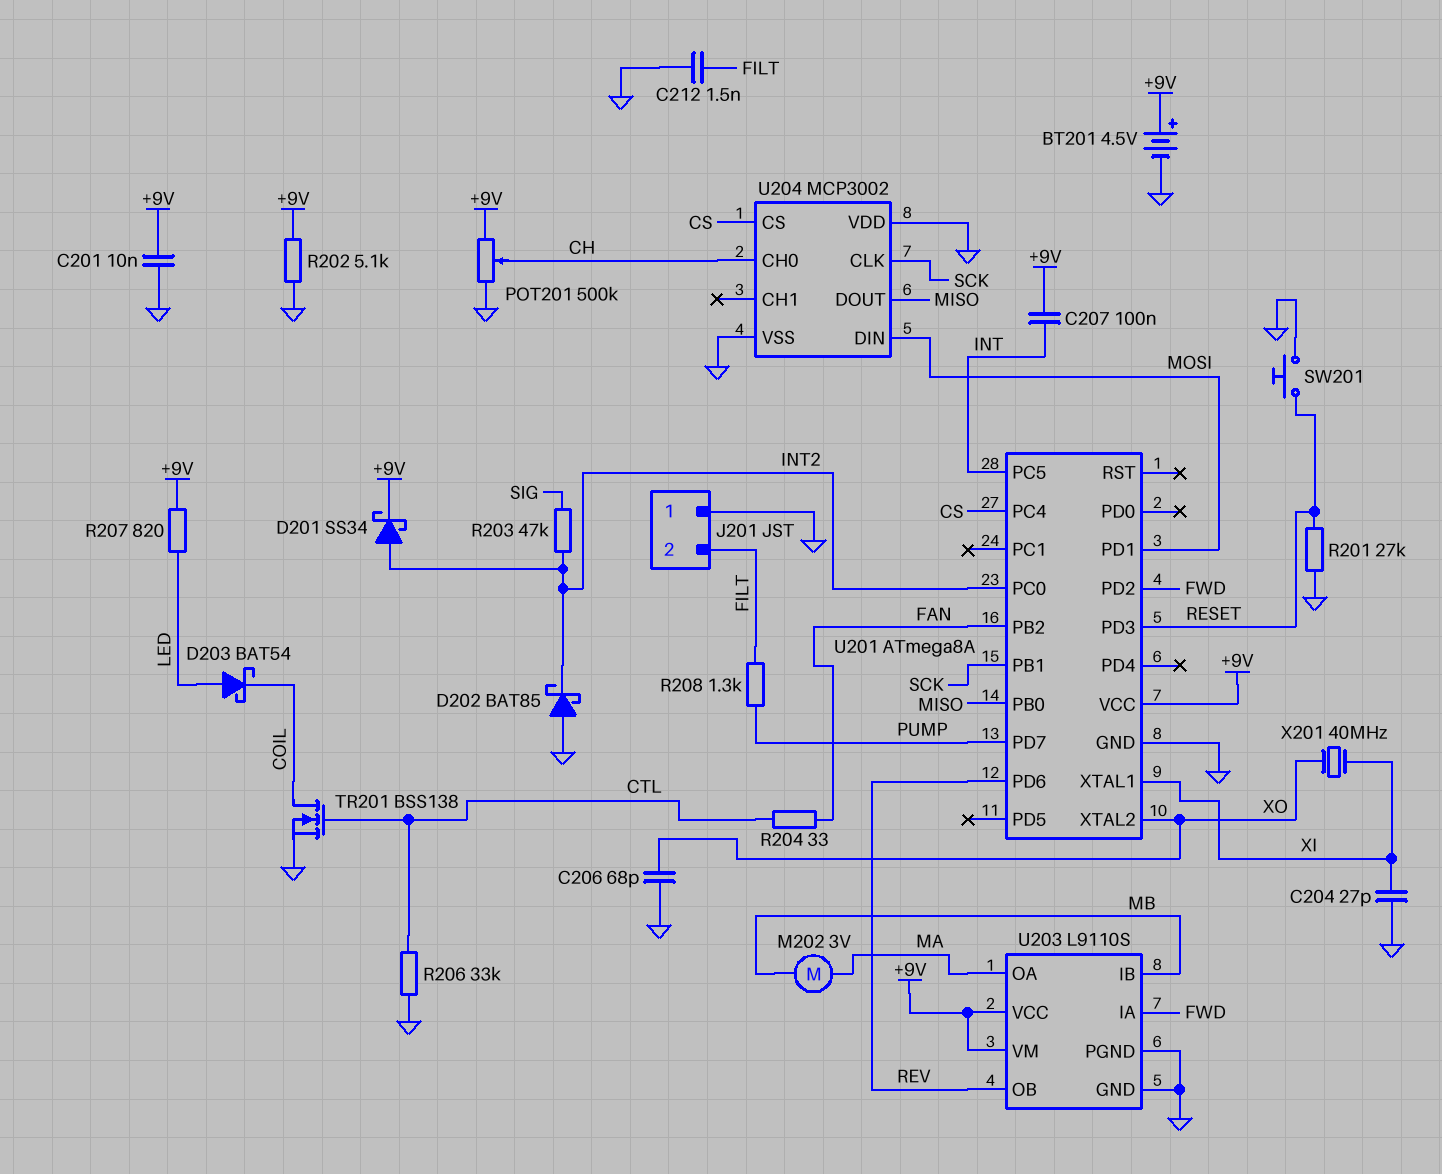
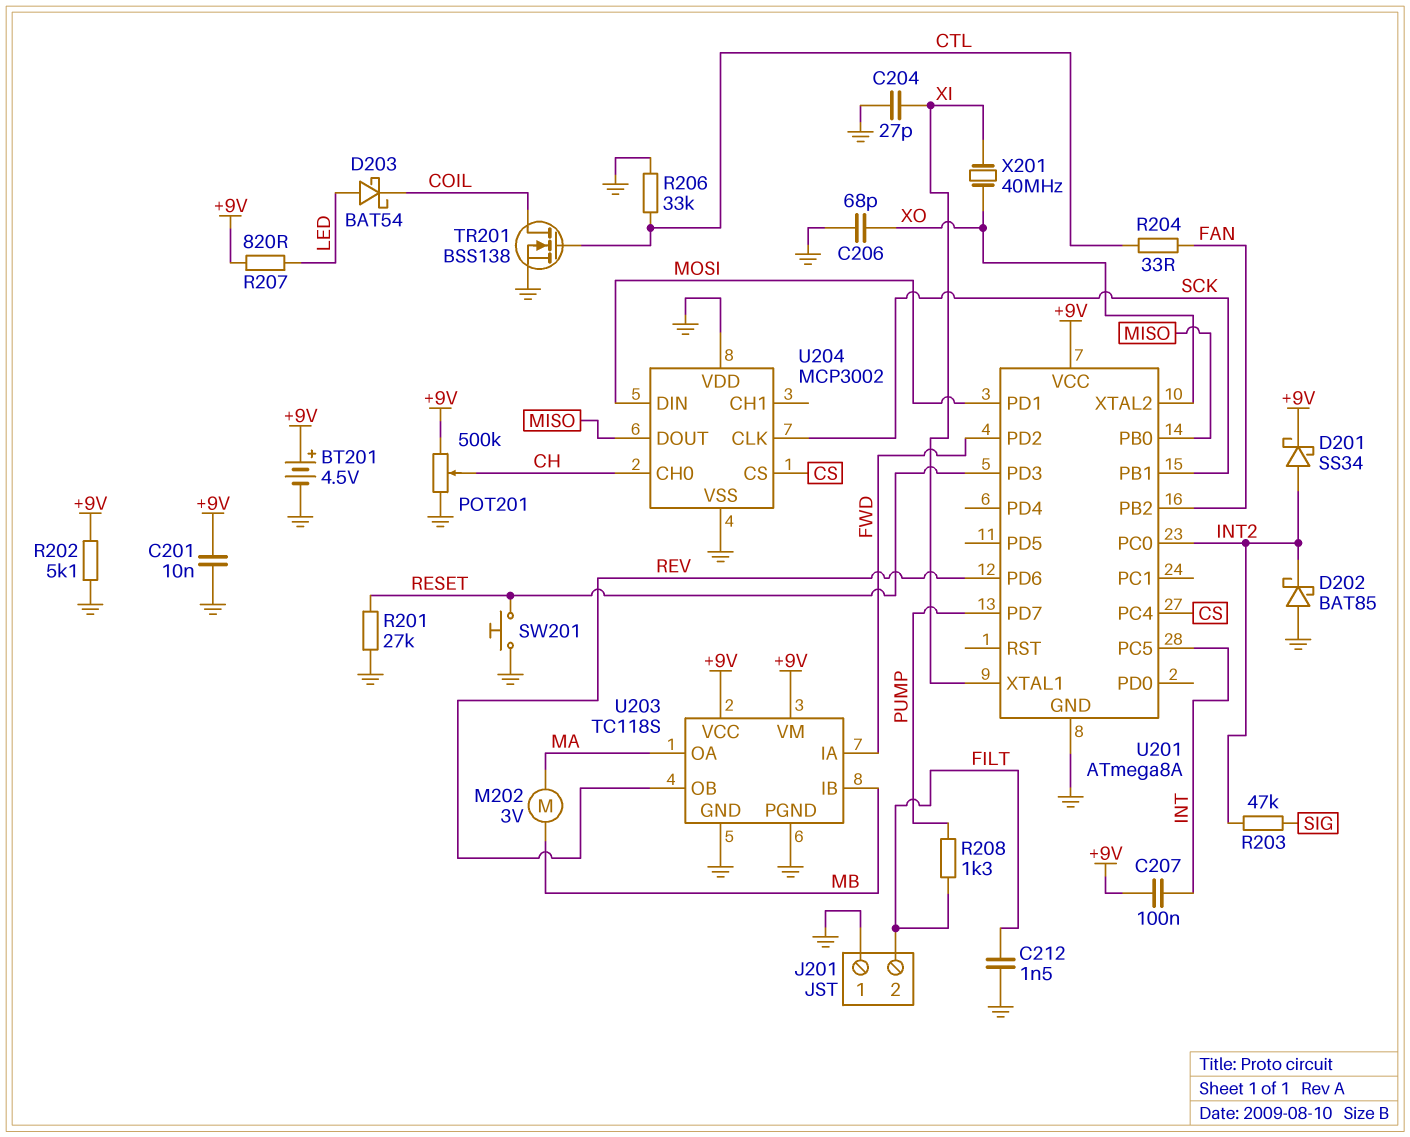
U203: L9110S -> TC118S

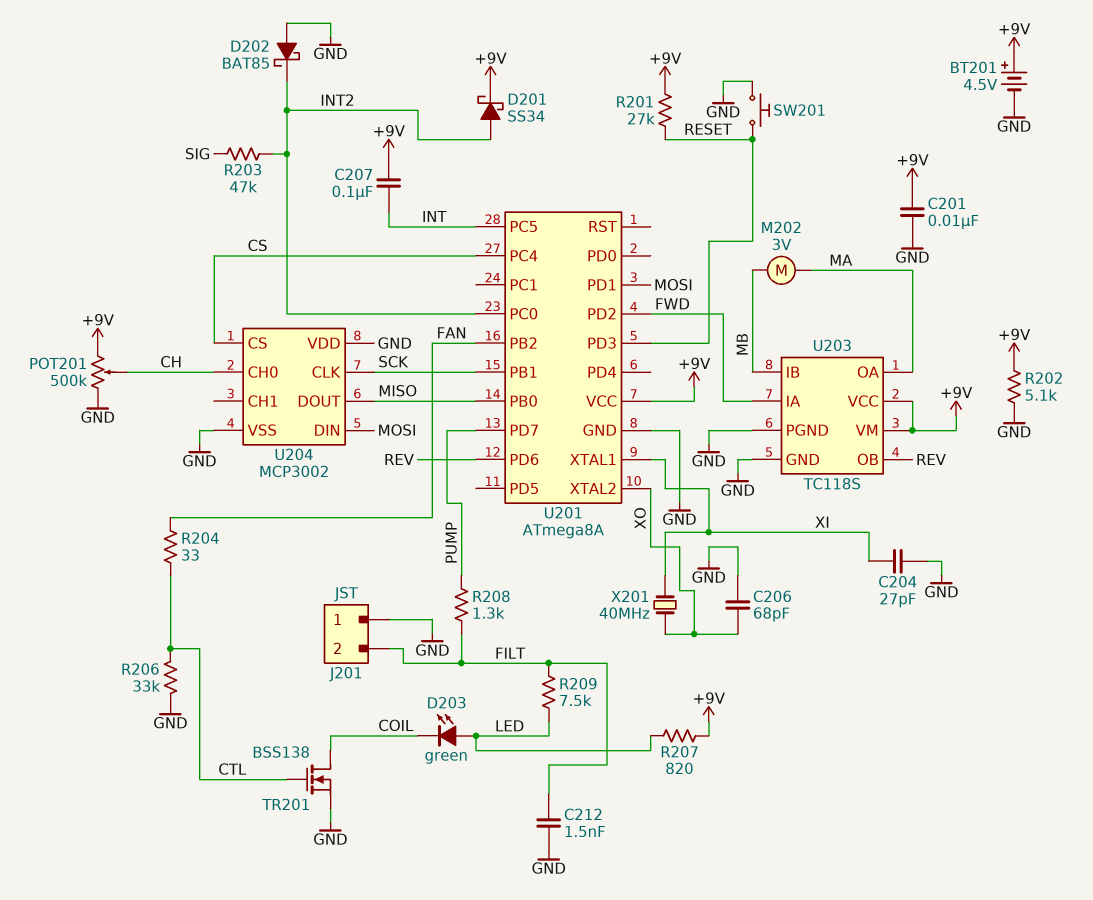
D203: schottky BAT54 (A LED, K COIL) -> LED green (A LED, K COIL)
R201: 27k (GND, RESET) -> 27k (+9V, RESET)
R209: none -> 7.5k (FILT, LED)

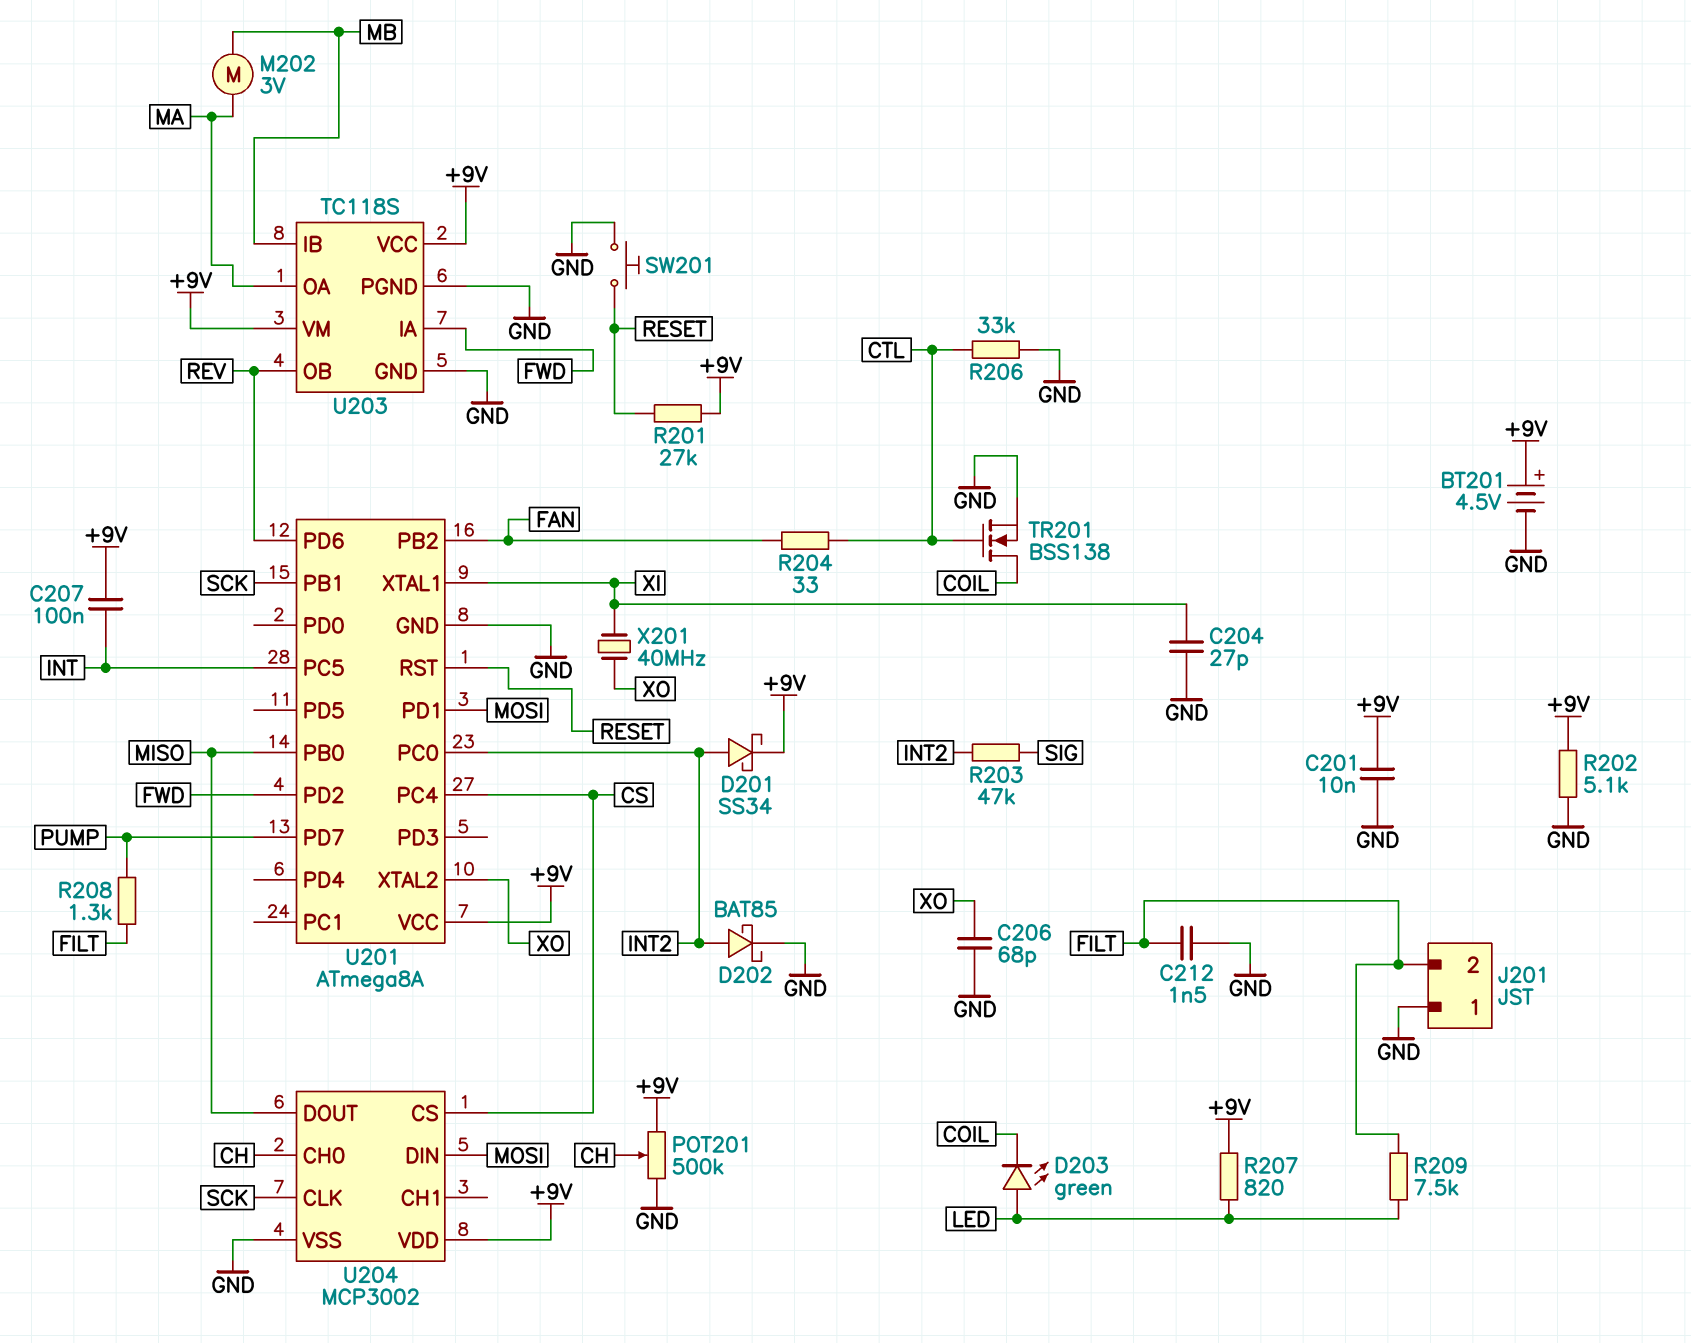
D202: schottky BAT85 (A GND, K INT2) -> schottky BAT85 (A INT2, K GND)
U201 pin PD3: RESET -> none
U201 pin RST: none -> RESET
U204 pin VDD: GND -> +9V

